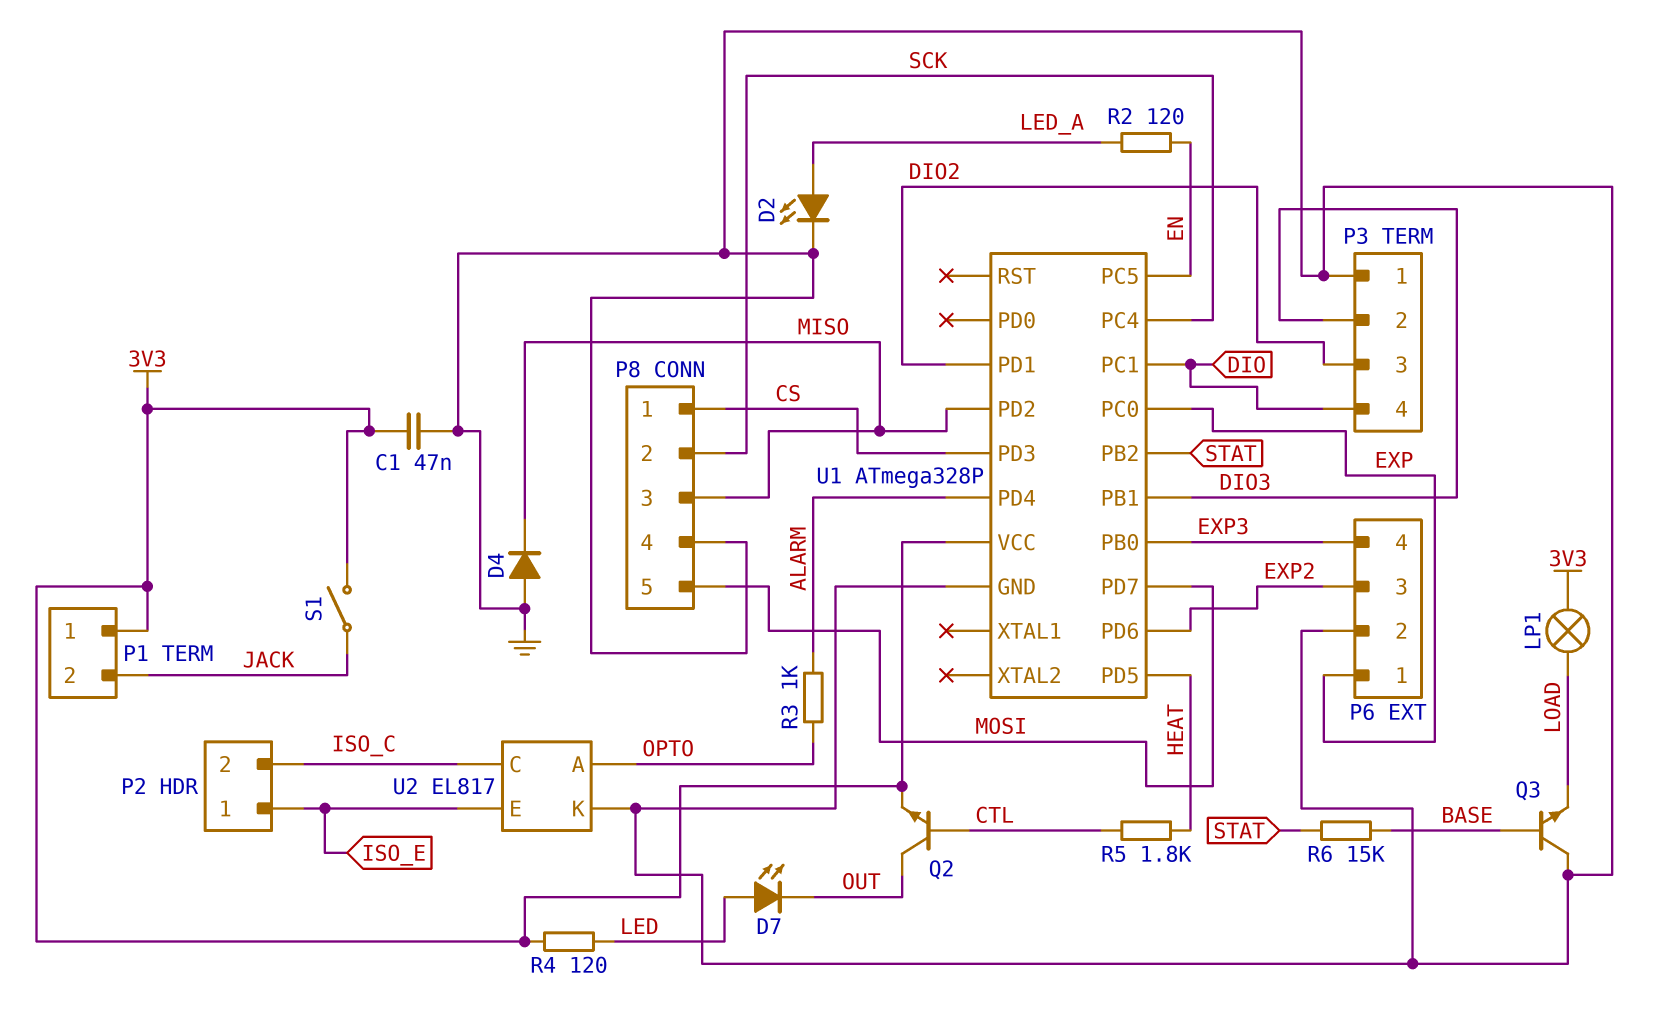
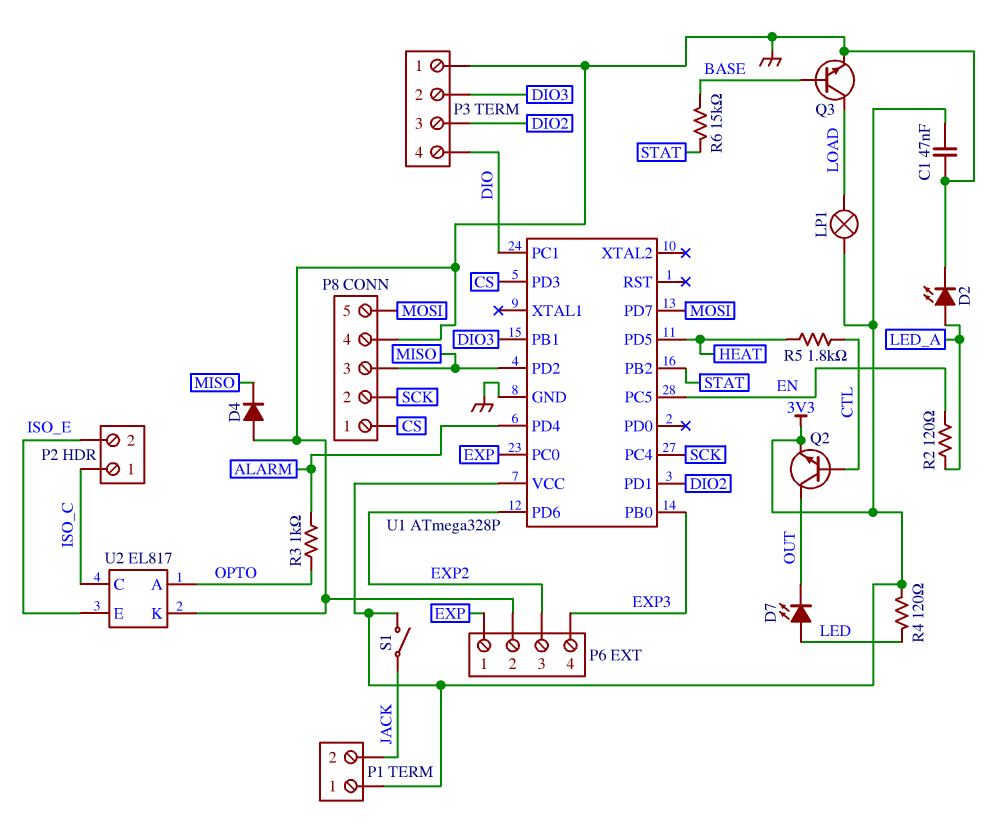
P2 pin 1: ISO_E -> ISO_C
P2 pin 2: ISO_C -> ISO_E
Q3: NPN (B BASE, C GND, E LOAD) -> NPN (B BASE, C LOAD, E GND)

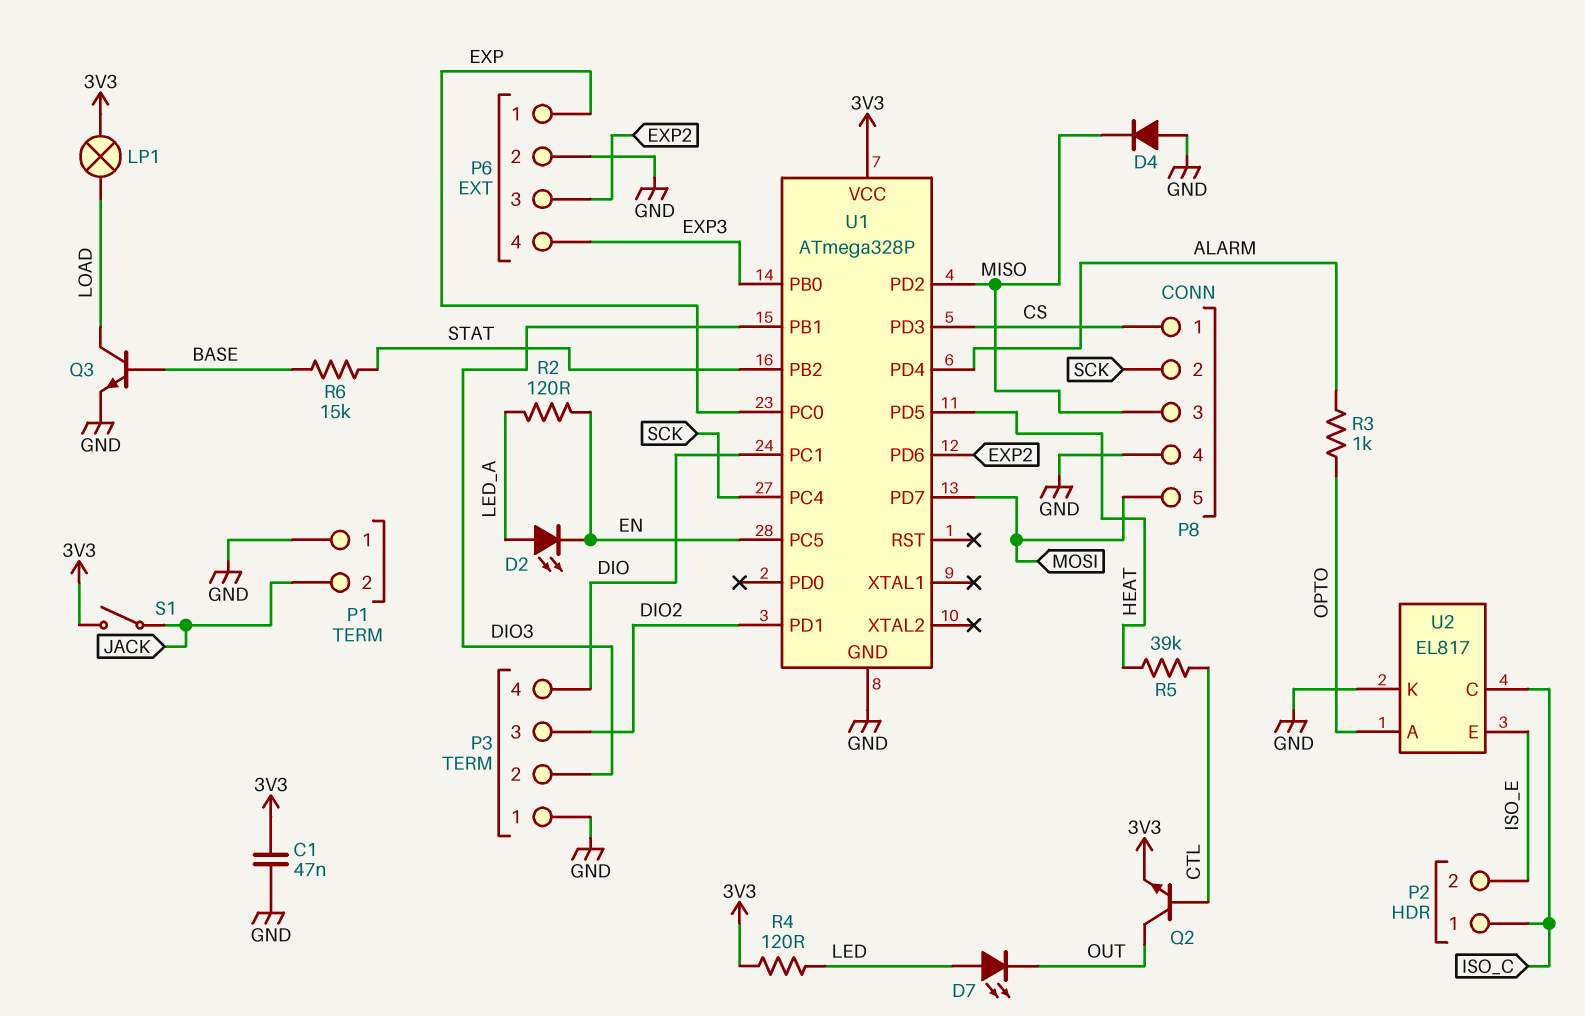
D2: LED (A LED_A, K GND) -> LED (A LED_A, K EN)
P1 pin 1: 3V3 -> GND
R5: 1.8k (CTL, HEAT) -> 39k (CTL, HEAT)

